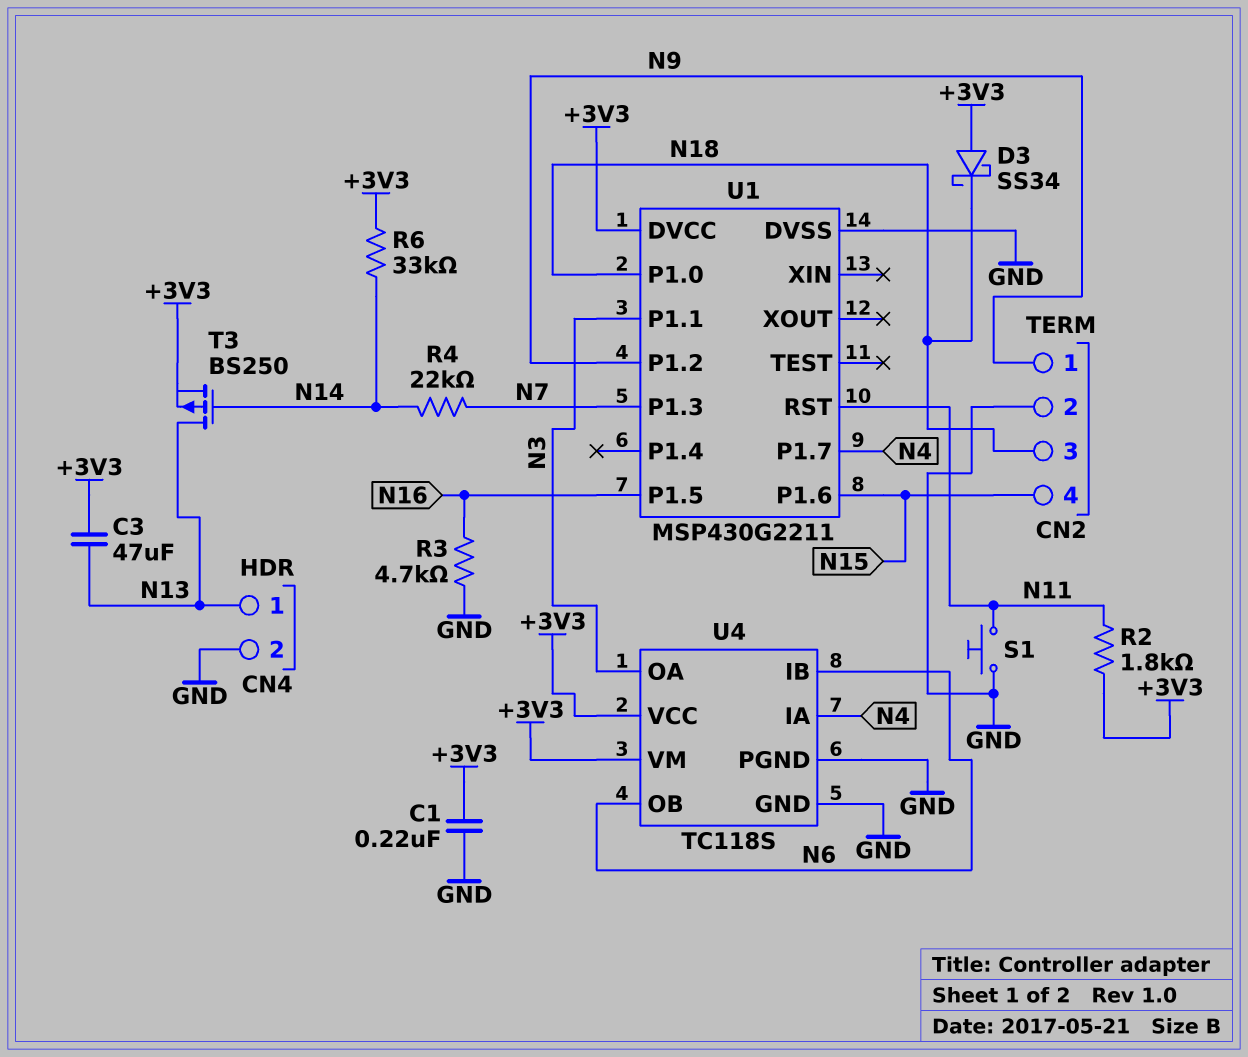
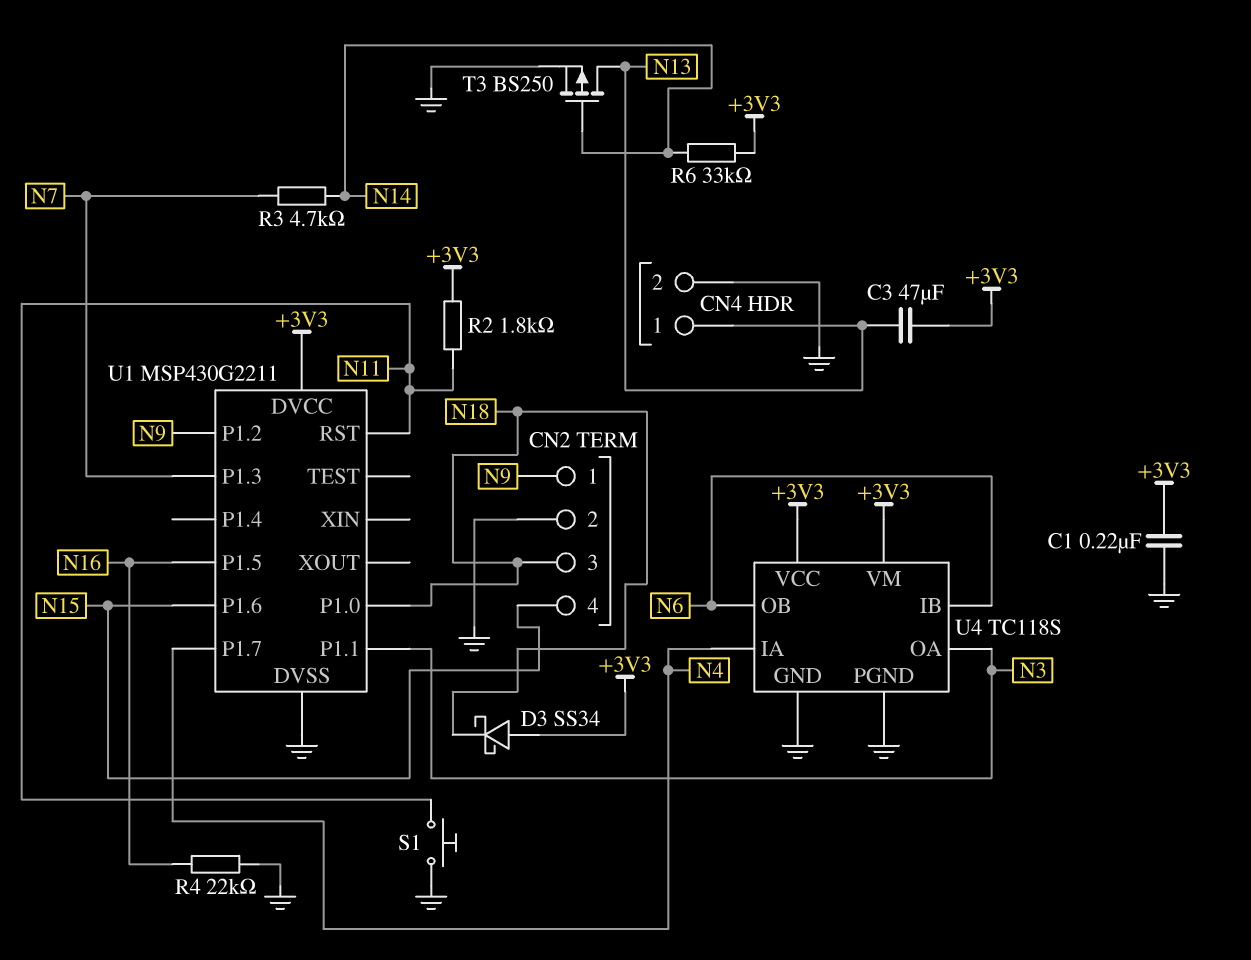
R3: 4.7k (GND, N16) -> 4.7k (N7, N14)
R4: 22k (N7, N14) -> 22k (GND, N16)
T3: PMOS BS250 (G N14, D N13, S +3V3) -> PMOS BS250 (G N14, D N13, S GND)

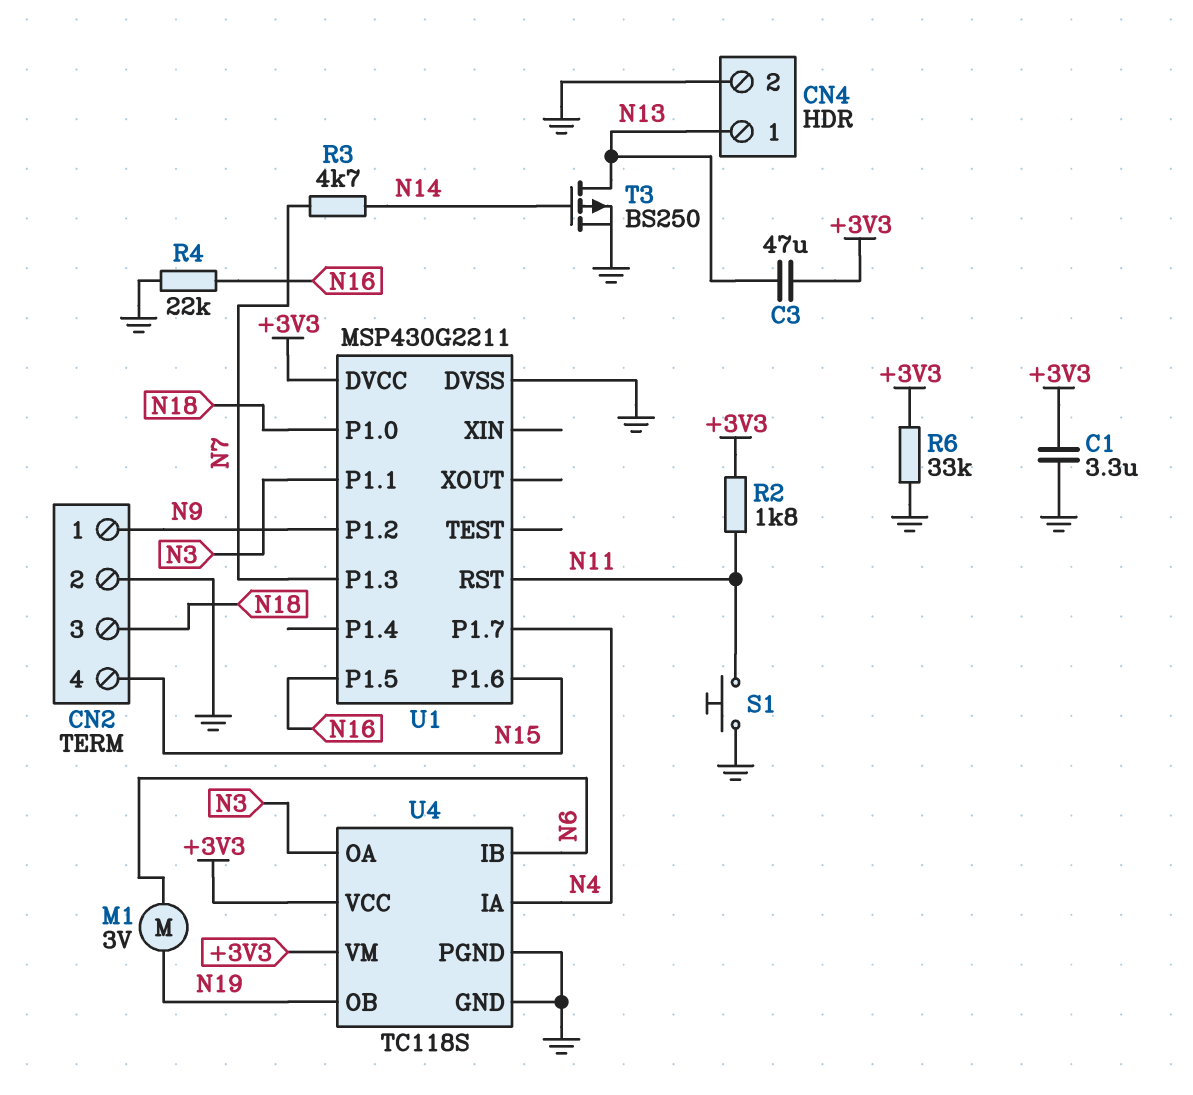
C1: 220nF (+3V3, GND) -> 3.3uF (+3V3, GND)
D3: schottky SS34 (A +3V3, K N18) -> none
M1: none -> motor 3V (N6, N19)
R6: 33k (+3V3, N14) -> 33k (+3V3, GND)
U4 pin OB: N6 -> N19

